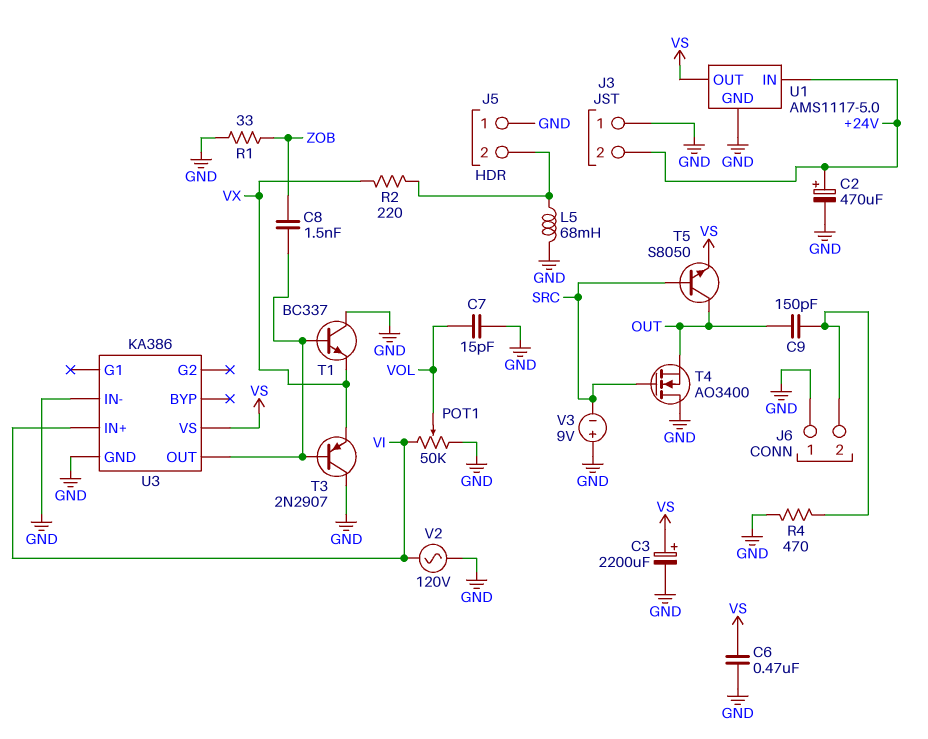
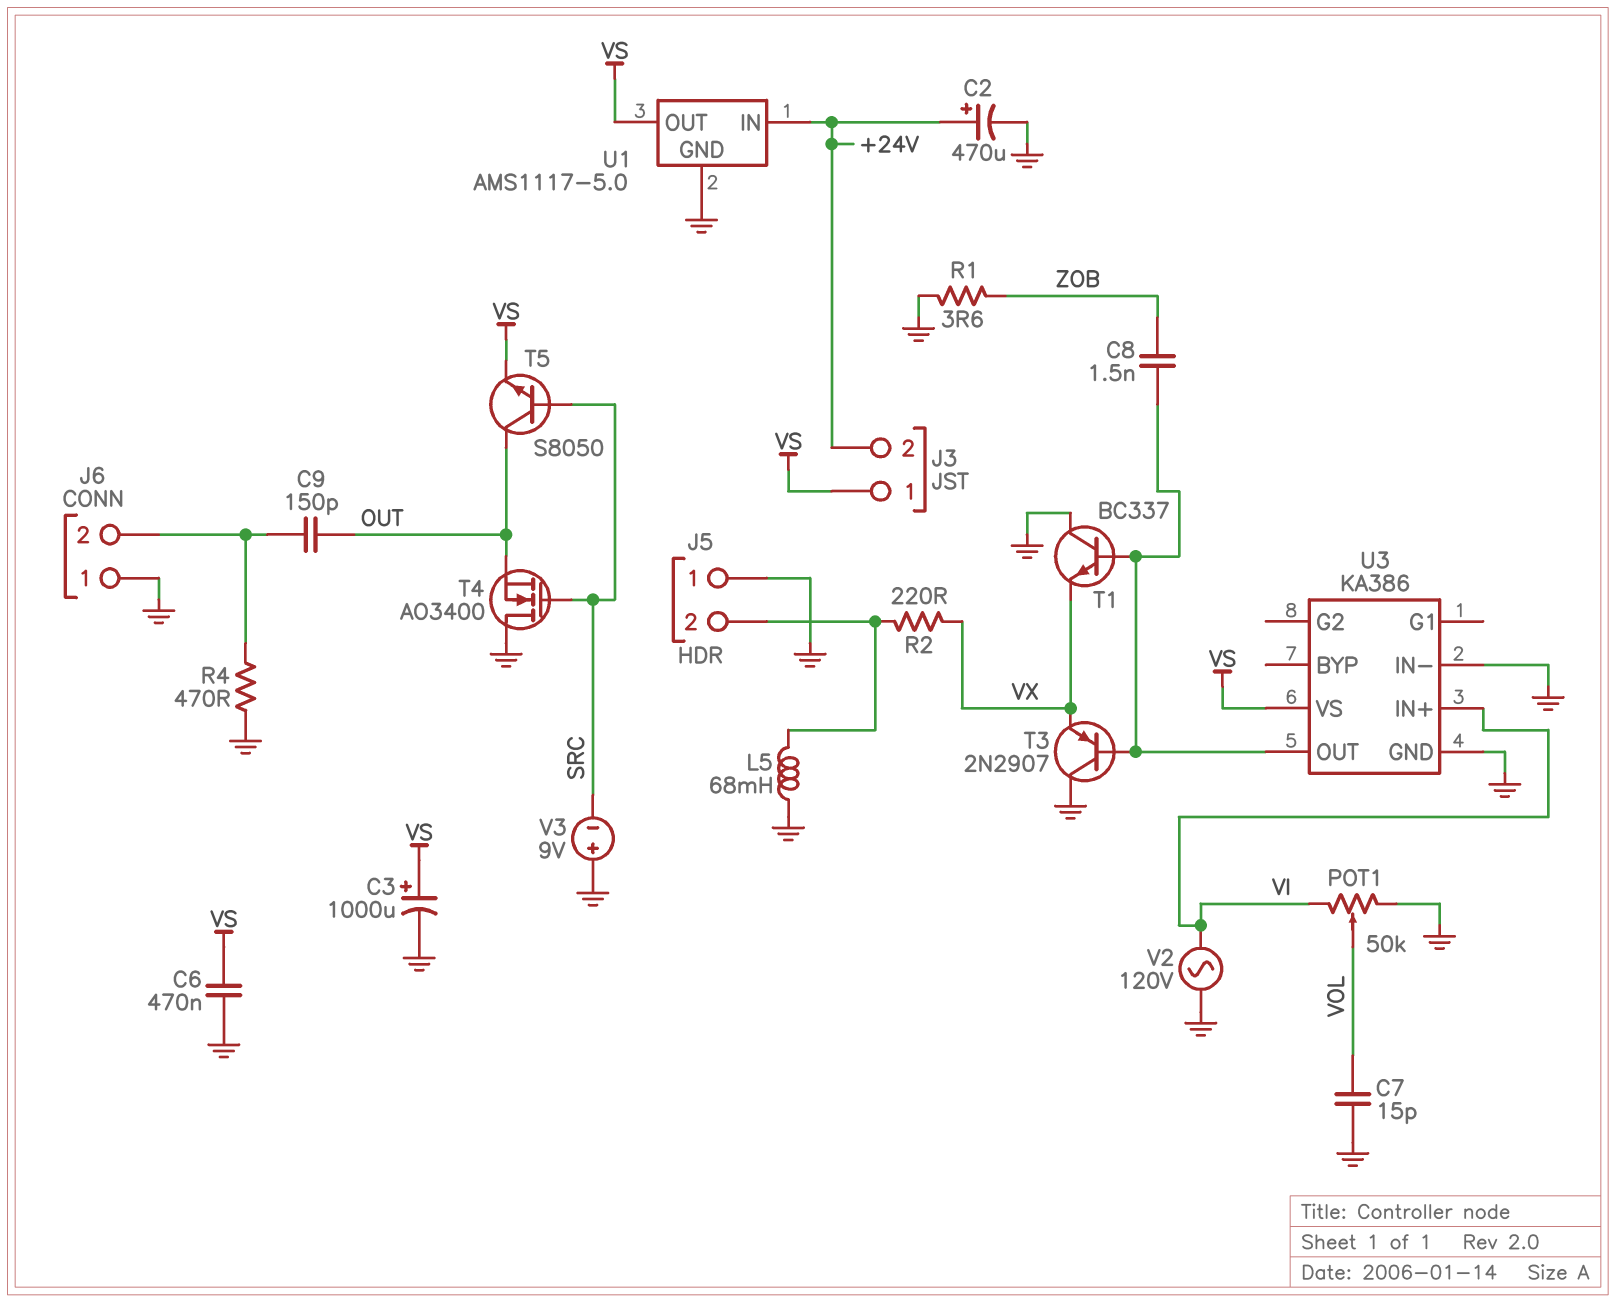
C3: 2200uF (plus VS, minus GND) -> 1000uF (plus VS, minus GND)
J3 pin 1: GND -> VS
R1: 33 (GND, ZOB) -> 3.6 (GND, ZOB)

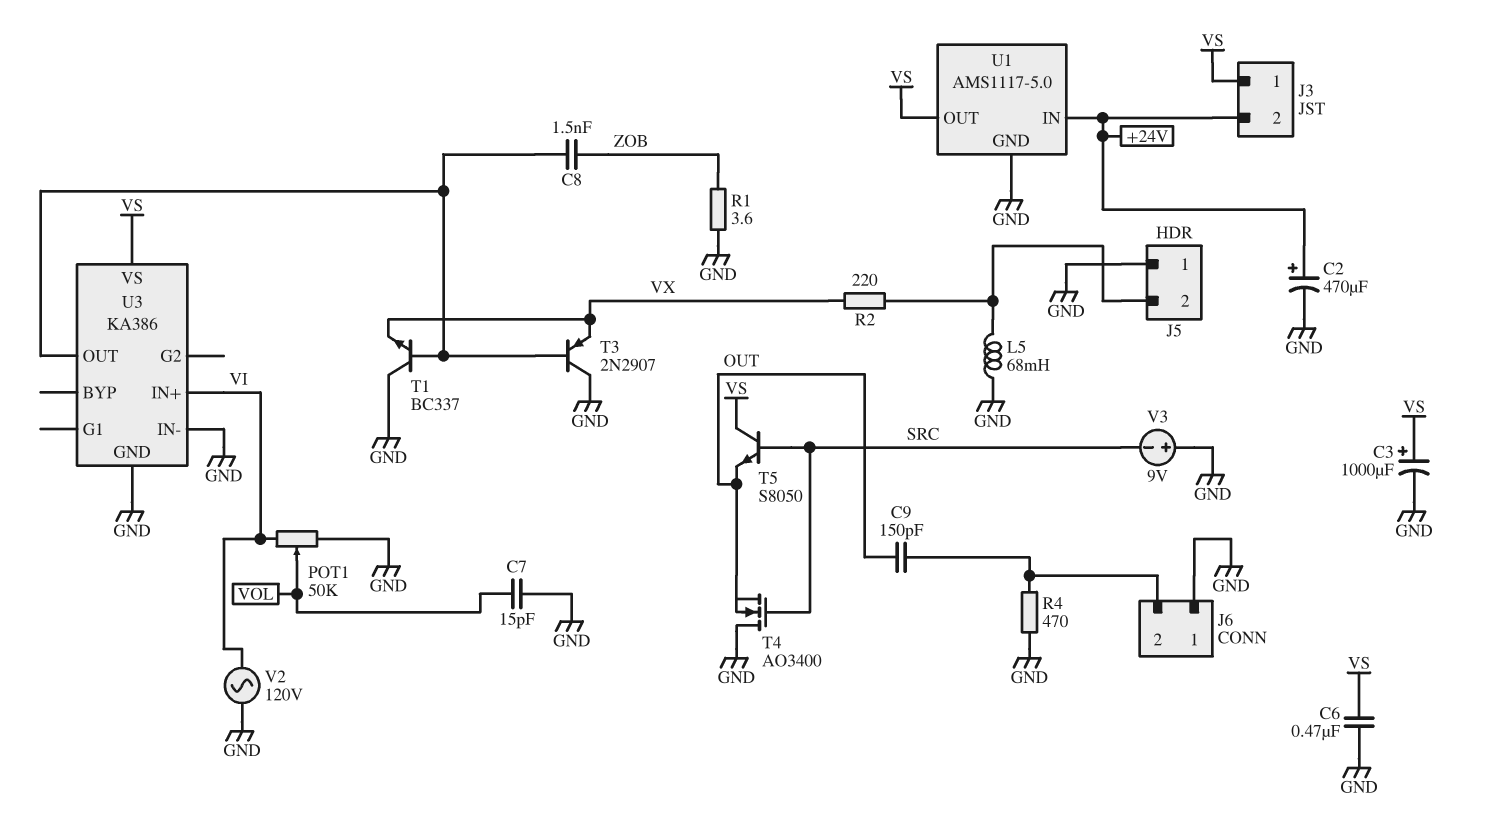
T5: NPN S8050 (B SRC, C OUT, E VS) -> NPN S8050 (B SRC, C VS, E OUT)

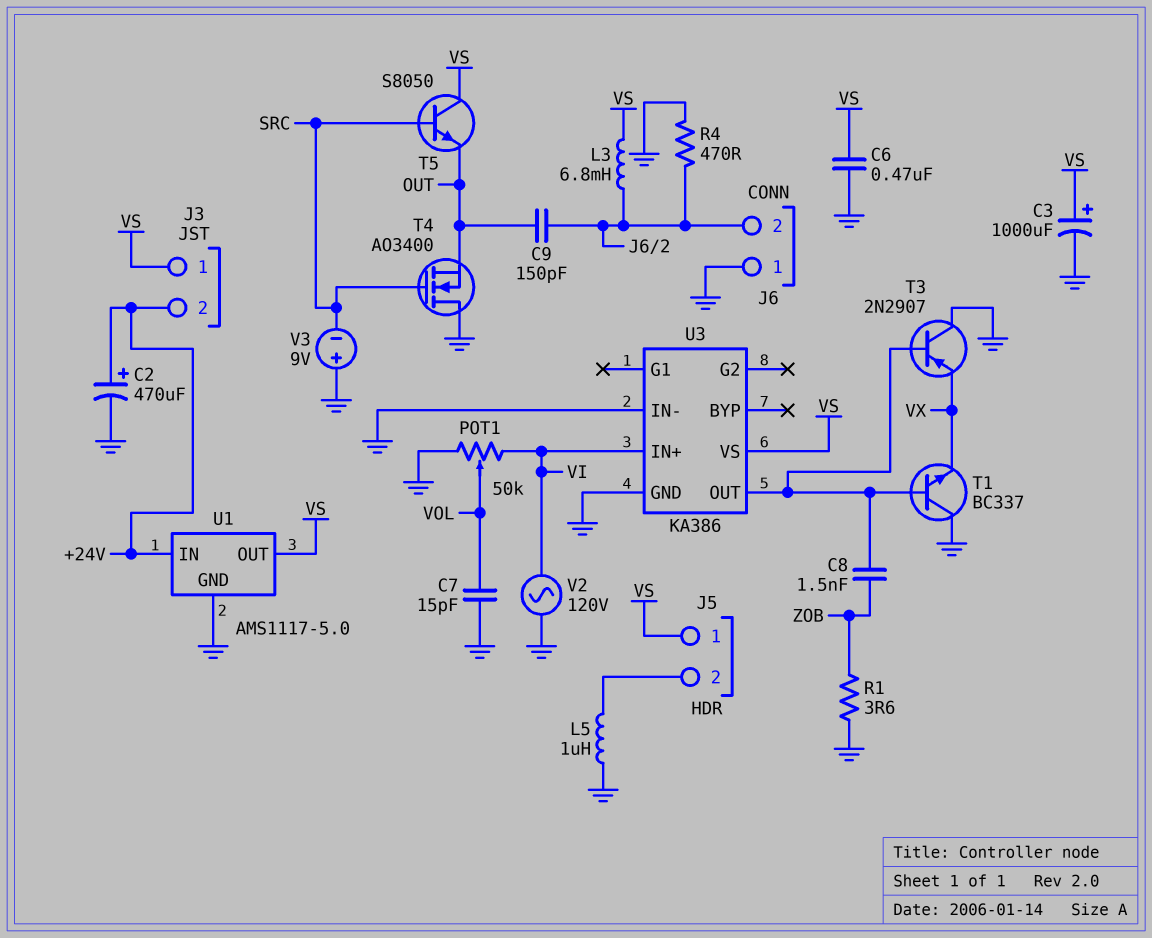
J5 pin 1: GND -> VS
L3: none -> 6.8mH (J6/2, VS)
L5: 68mH (GND, J5/2) -> 1uH (GND, J5/2)
R2: 220 (J5/2, VX) -> none

